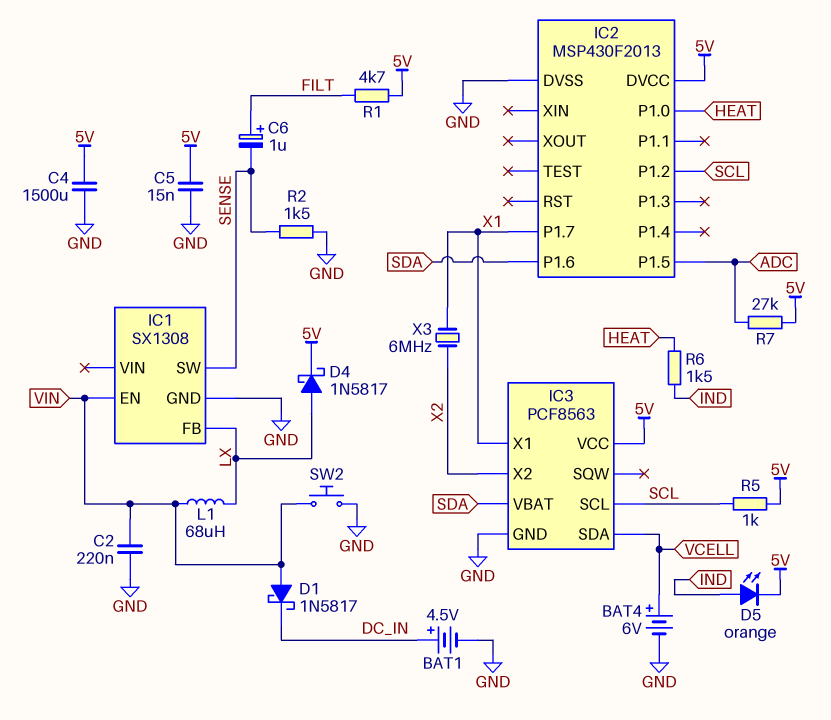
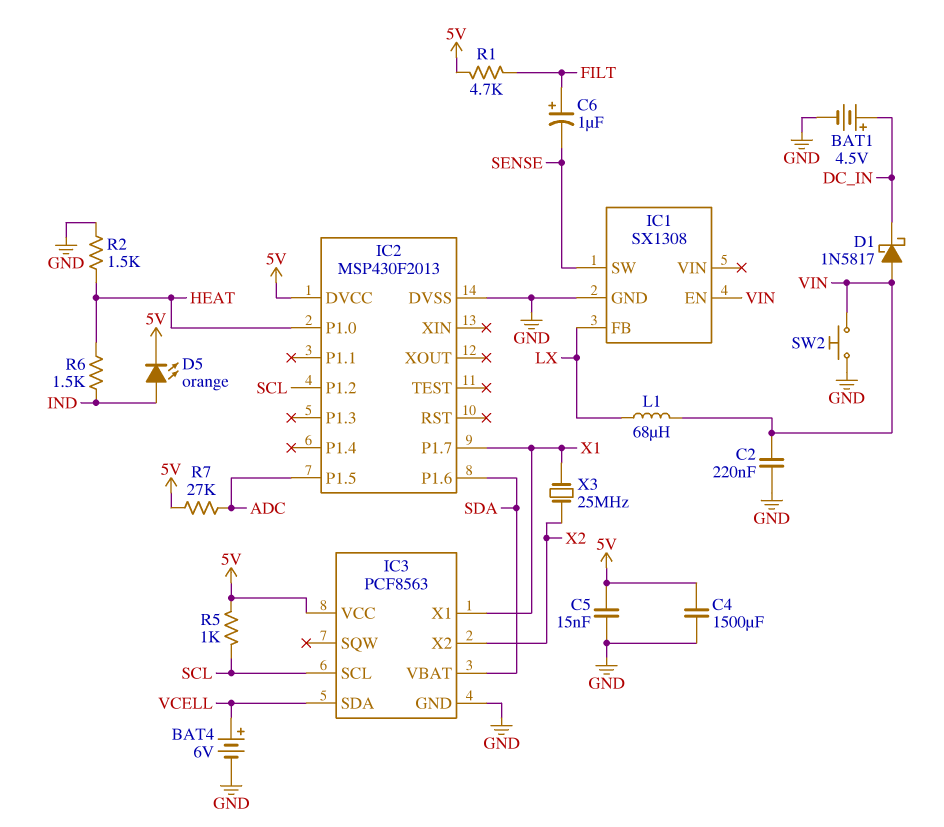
D4: schottky 1N5817 (A LX, K 5V) -> none
R2: 1.5k (GND, SENSE) -> 1.5k (GND, HEAT)
X3: 6MHz (X1, X2) -> 25MHz (X1, X2)

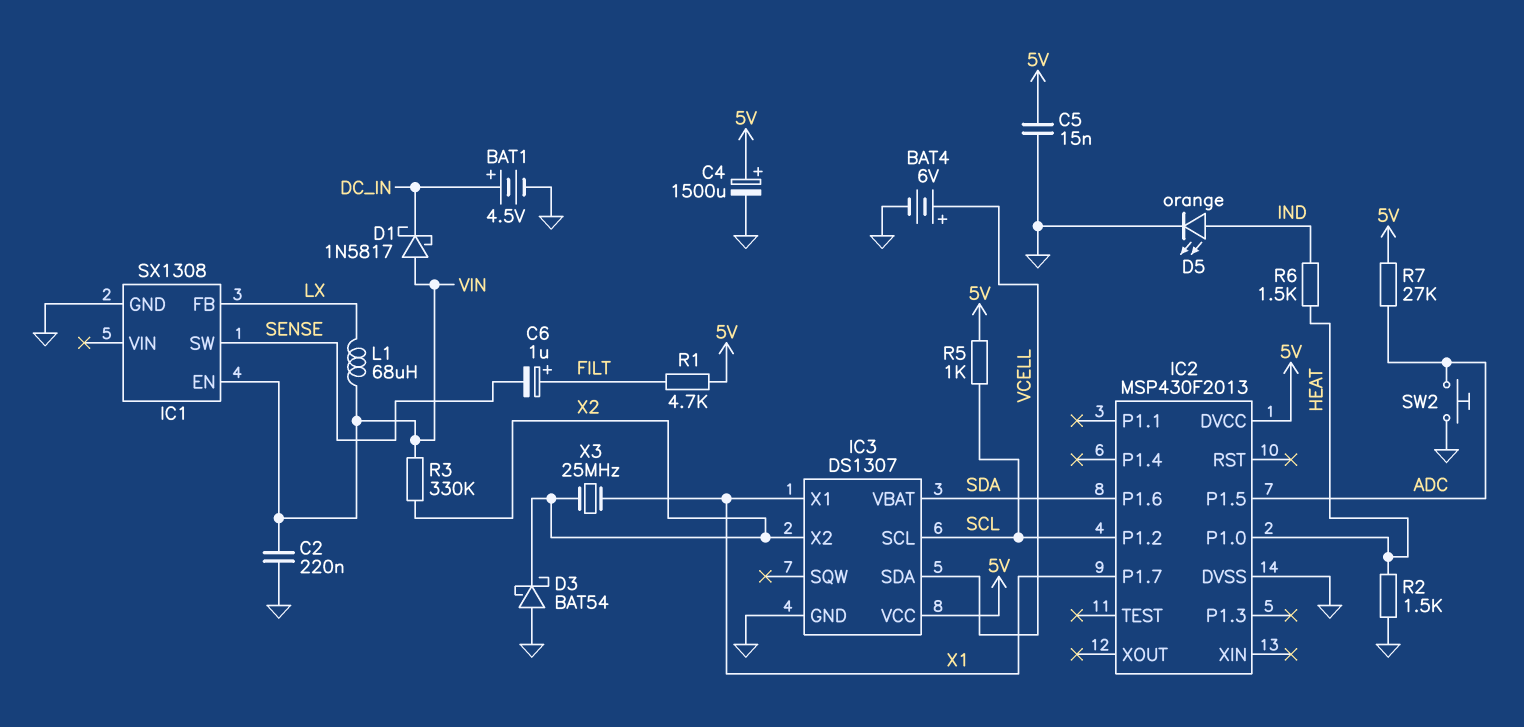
C4: 1500uF (5V, GND) -> 1500uF (plus 5V, minus GND)
D3: none -> schottky BAT54 (A GND, K X2)
D5: LED orange (A IND, K 5V) -> LED orange (A IND, K GND)
IC3: PCF8563 -> DS1307
R3: none -> 330k (VIN, X2)
SW2: button (GND, VIN) -> button (ADC, GND)

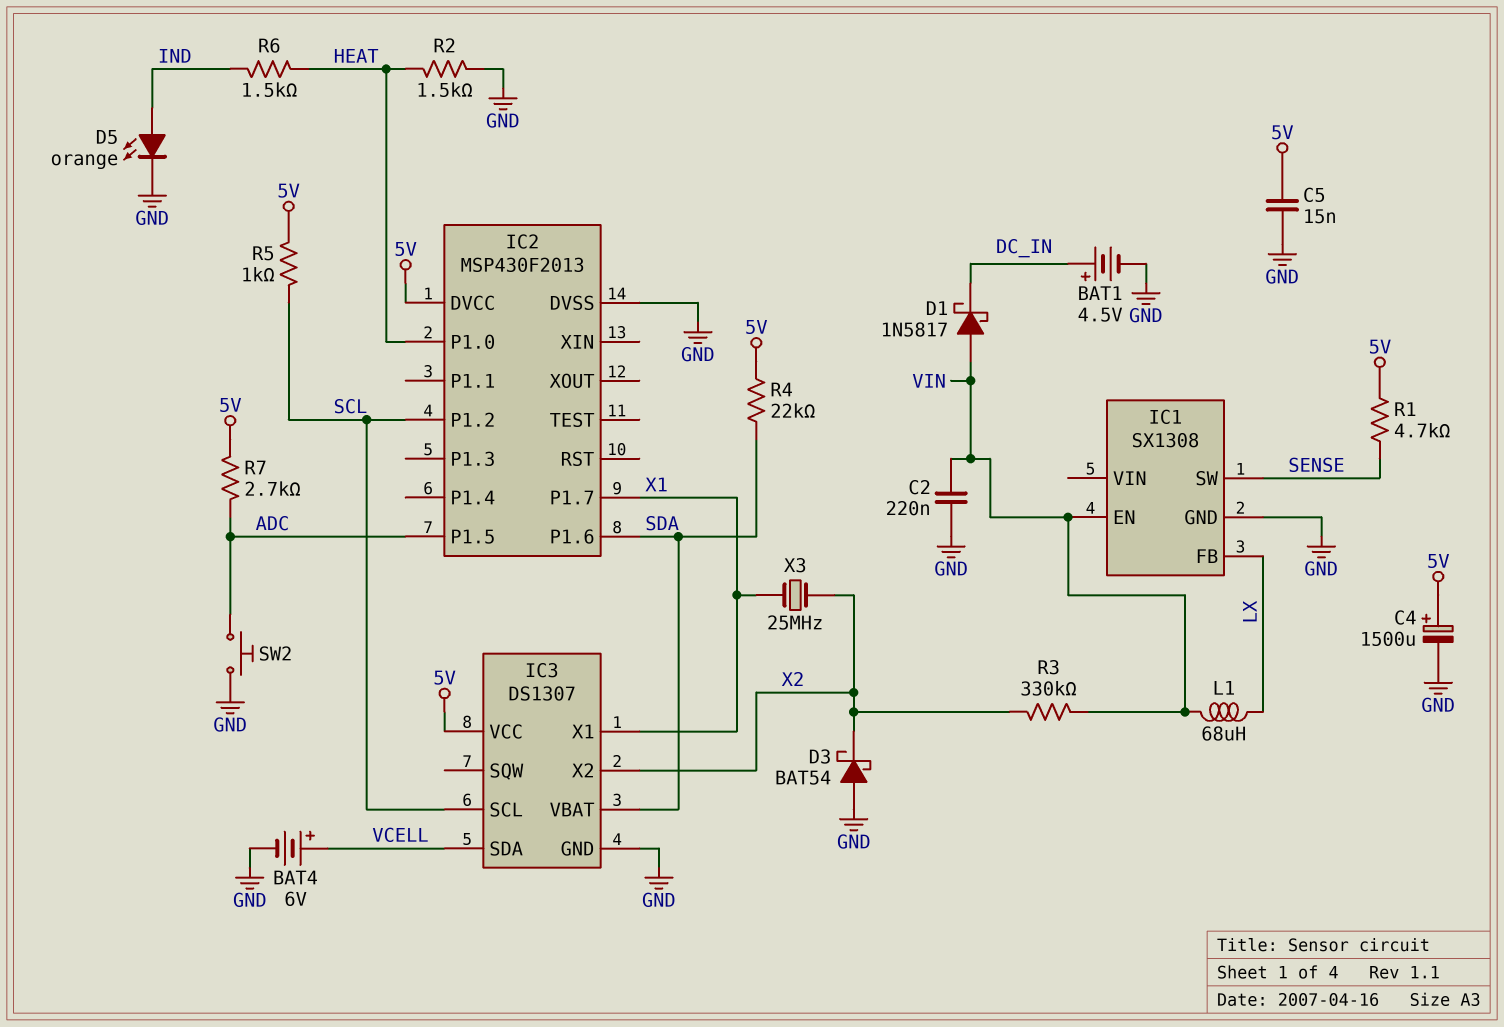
C6: 1uF (plus FILT, minus SENSE) -> none
R1: 4.7k (5V, FILT) -> 4.7k (5V, SENSE)
R4: none -> 22k (5V, SDA)
R7: 27k (5V, ADC) -> 2.7k (5V, ADC)

